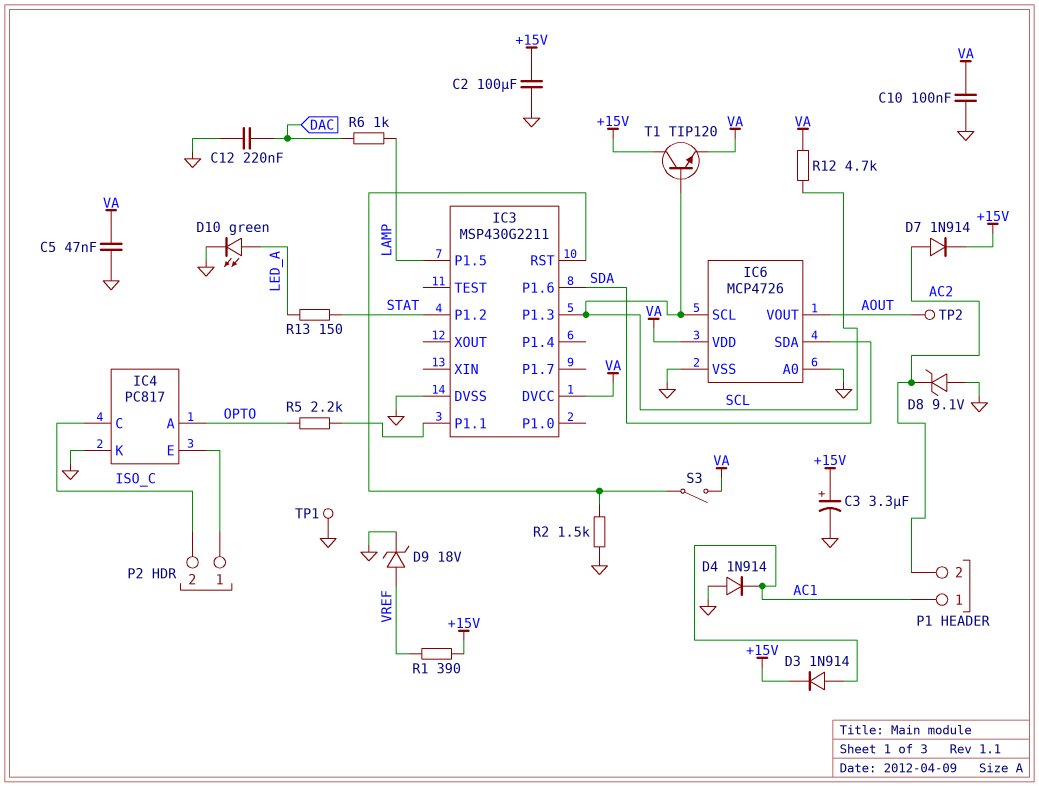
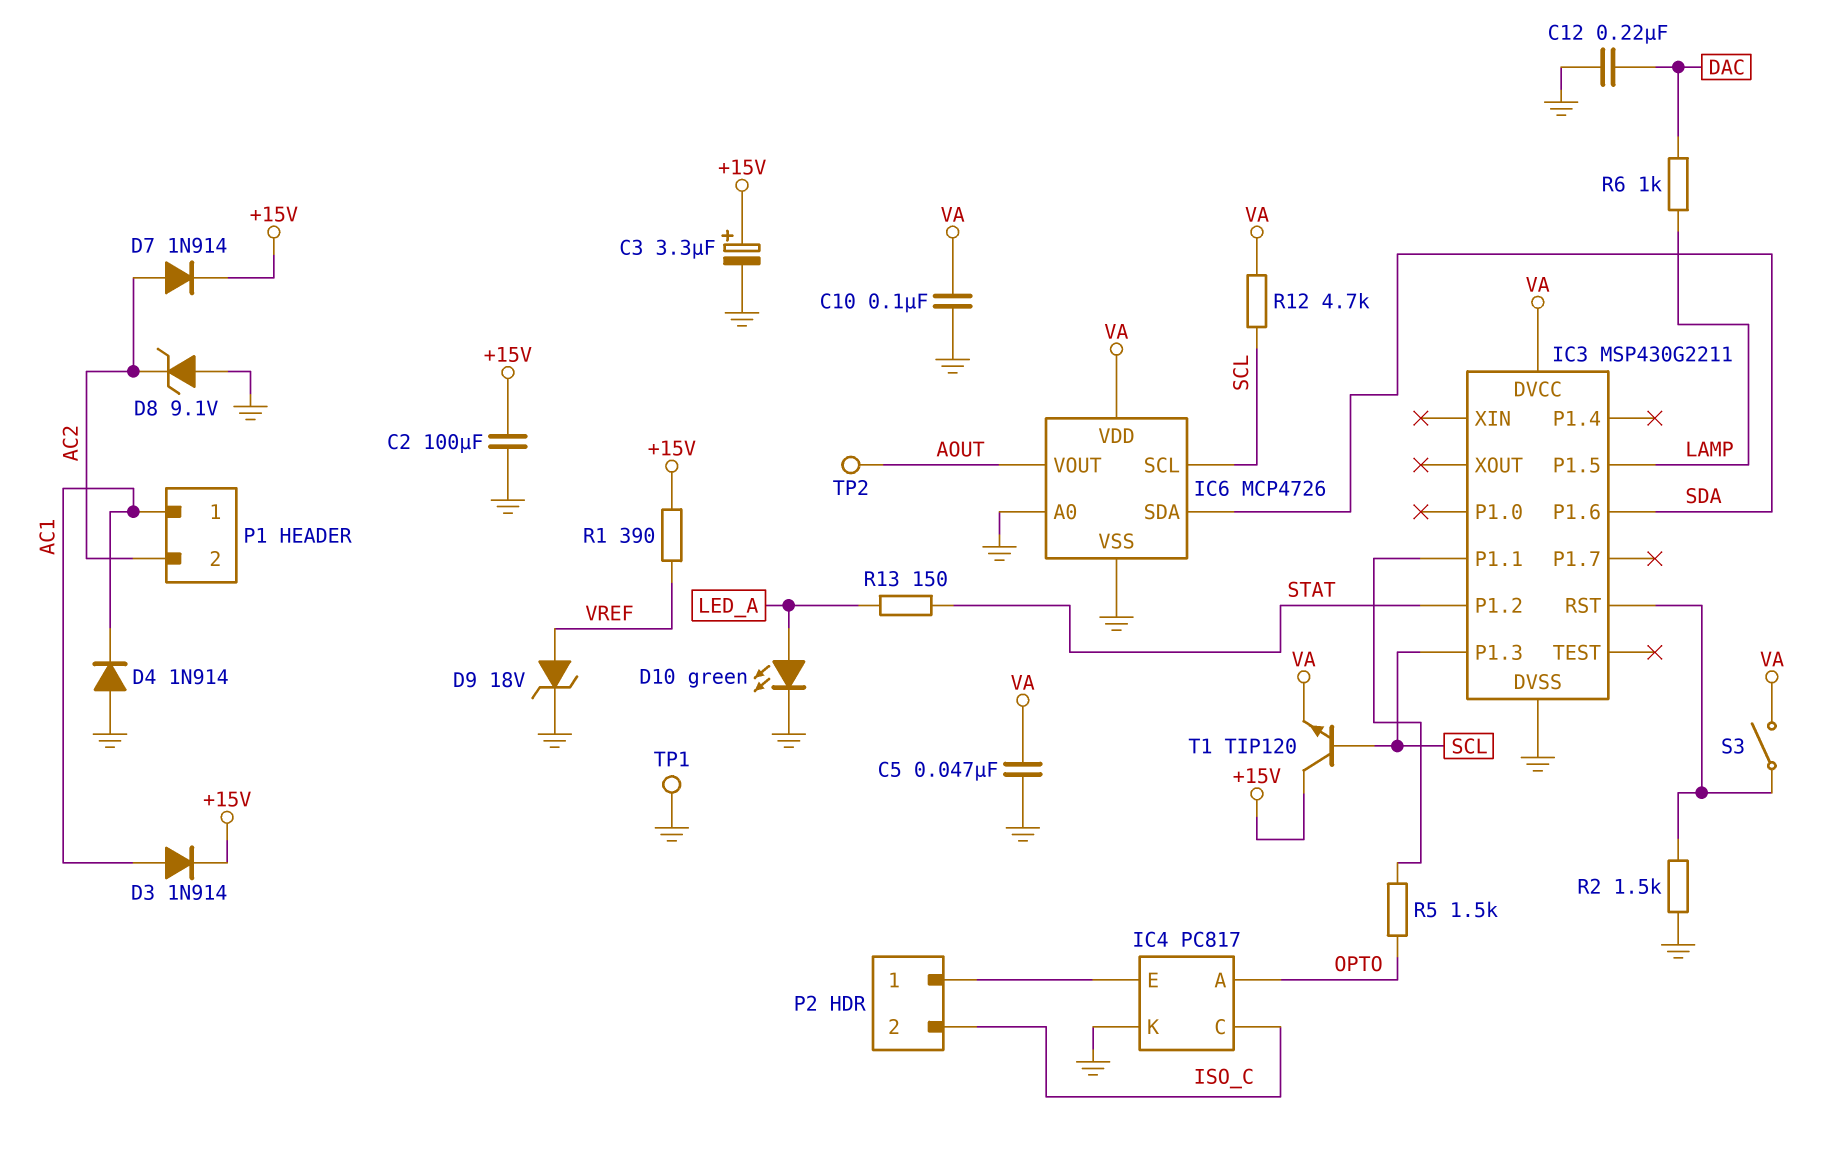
R5: 2.2k (IC3/P1.1, OPTO) -> 1.5k (IC3/P1.1, OPTO)

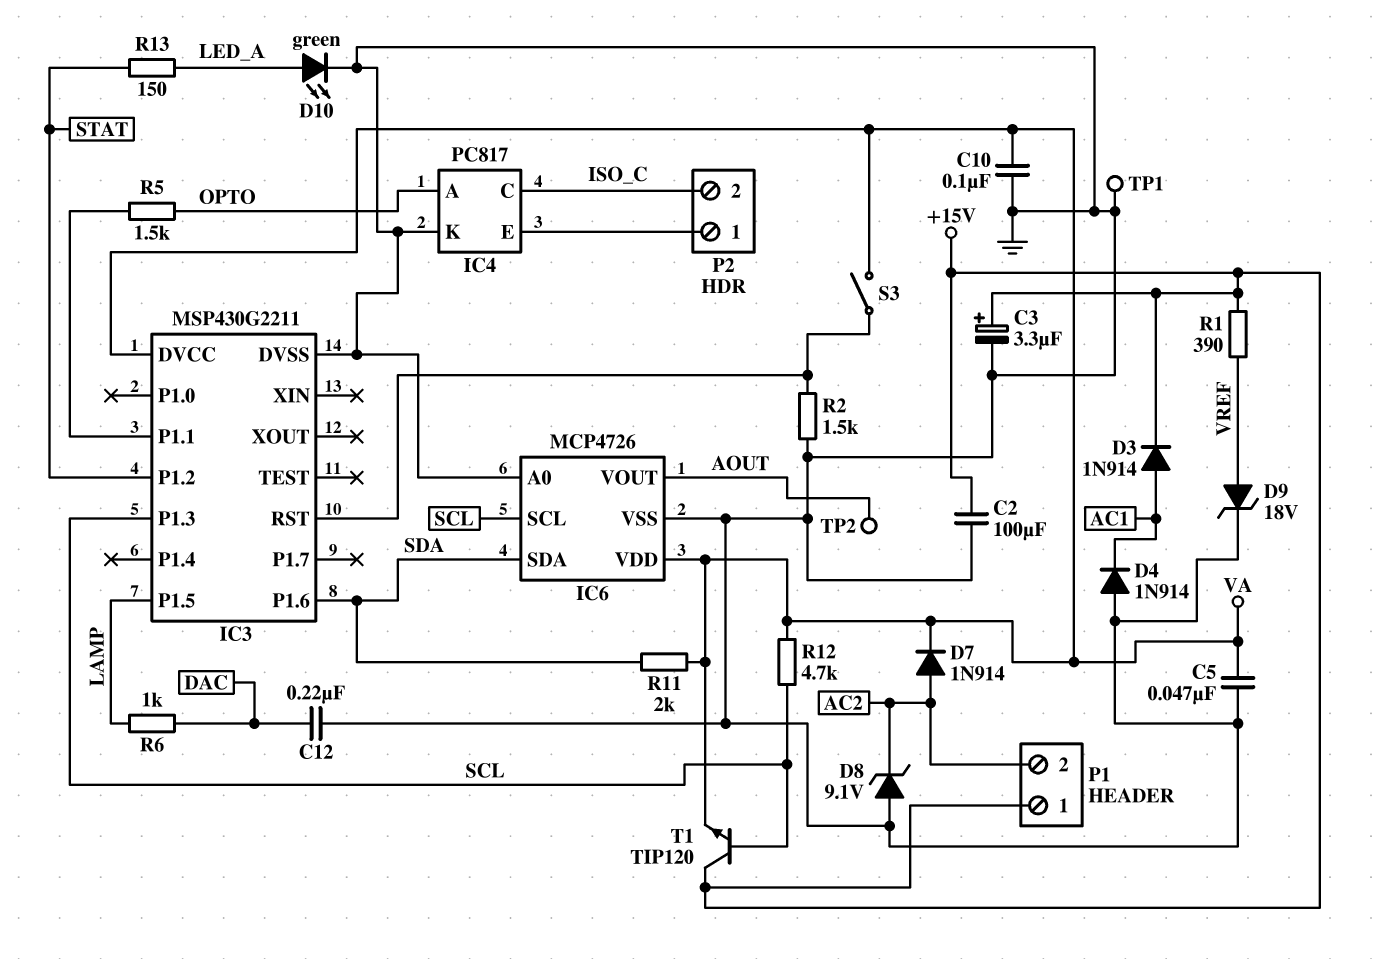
D7: diode 1N914 (A AC2, K +15V) -> diode 1N914 (A AC2, K VA)
P1 pin 1: AC1 -> +15V
R11: none -> 2k (SDA, VA)

